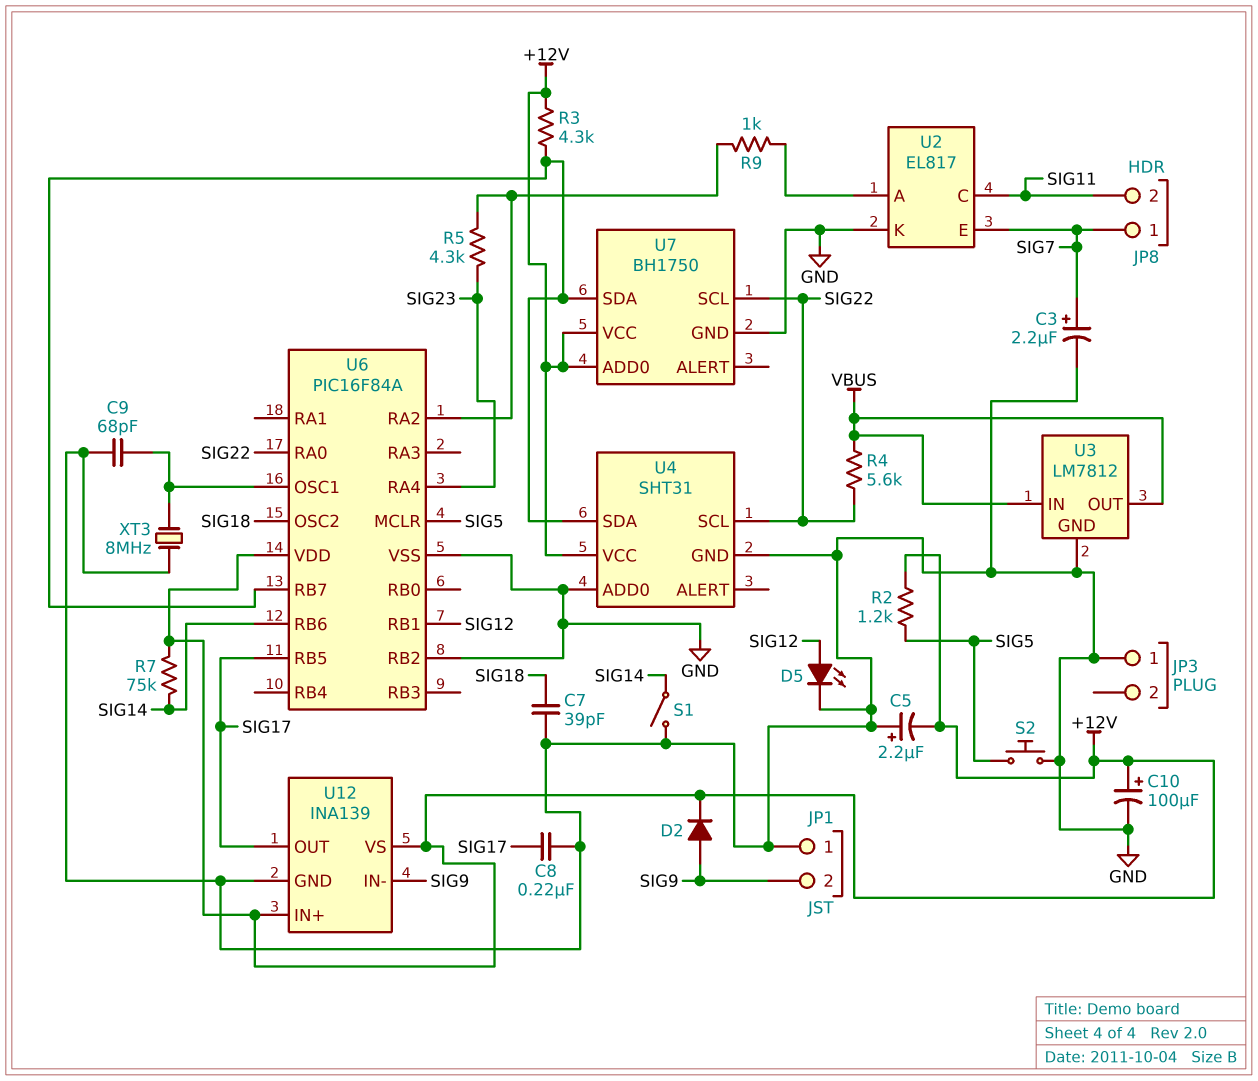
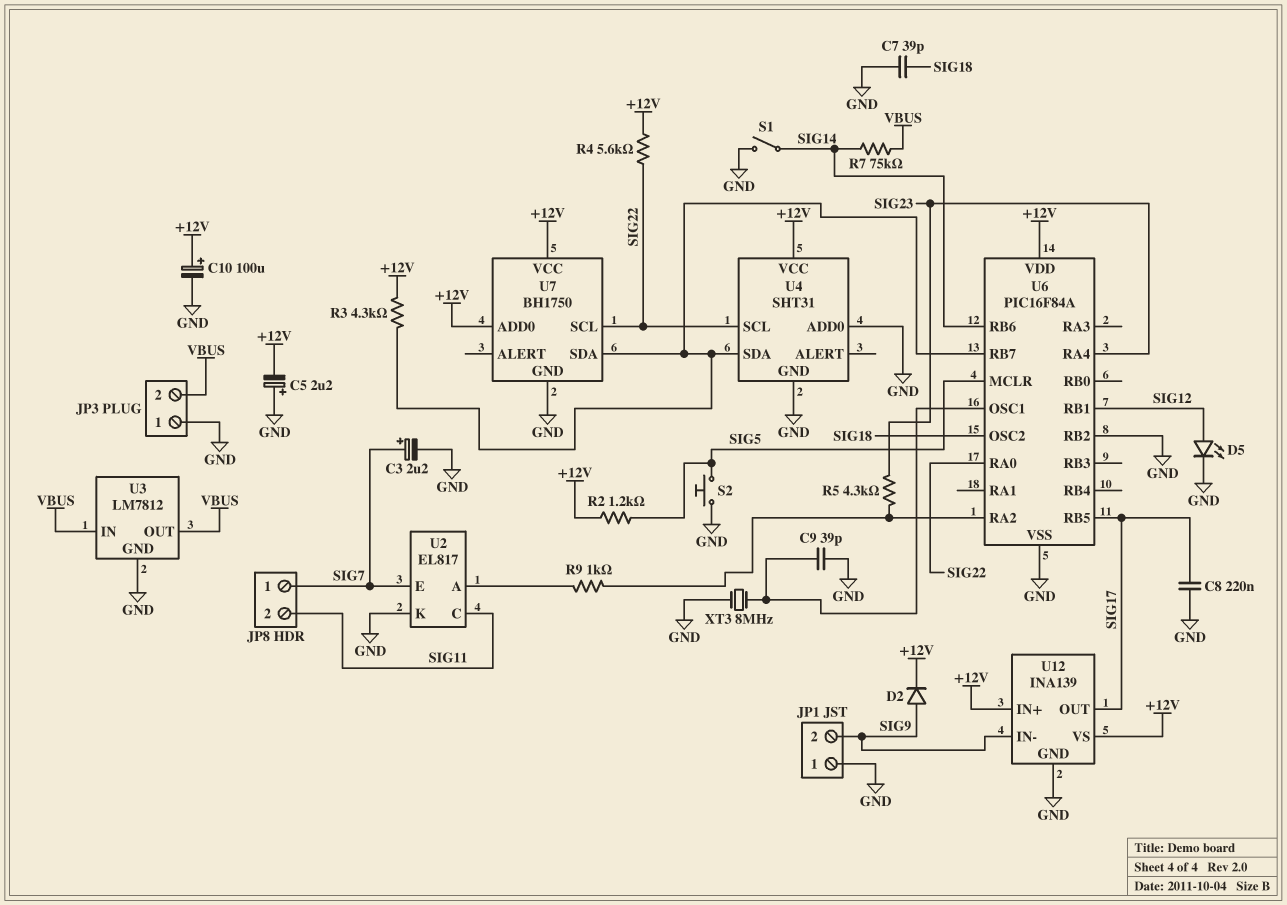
C9: 68pF (GND, U6/OSC1) -> 39pF (GND, U6/OSC1)
JP3 pin 2: none -> VBUS
R4: 5.6k (SIG22, VBUS) -> 5.6k (+12V, SIG22)
R7: 75k (+12V, SIG14) -> 75k (SIG14, VBUS)

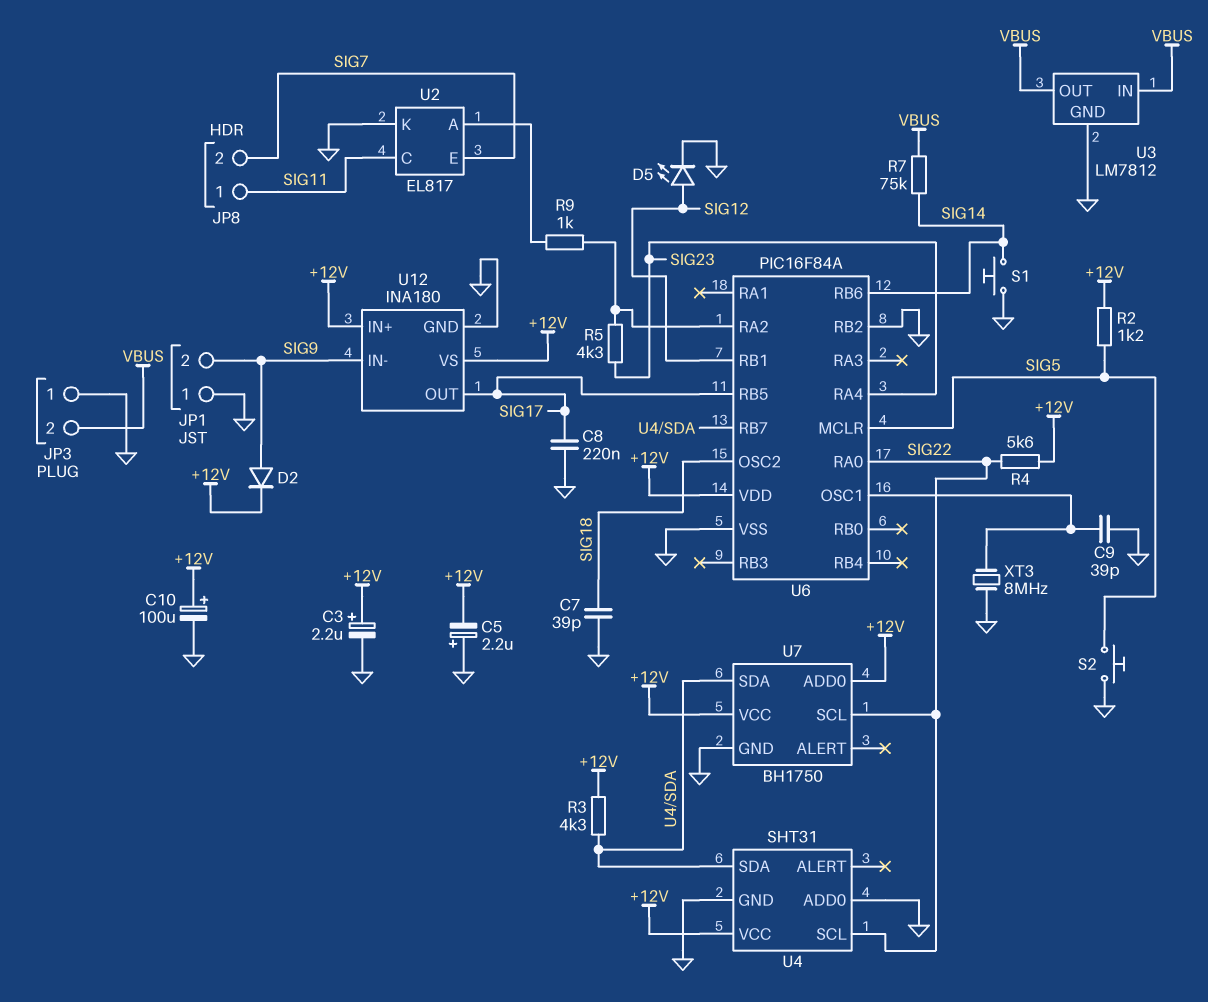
C3: 2.2uF (plus SIG7, minus GND) -> 2.2uF (plus +12V, minus GND)
JP8 pin 1: SIG7 -> SIG11
JP8 pin 2: SIG11 -> SIG7
S1: switch (GND, SIG14) -> button (GND, SIG14)
U12: INA139 -> INA180

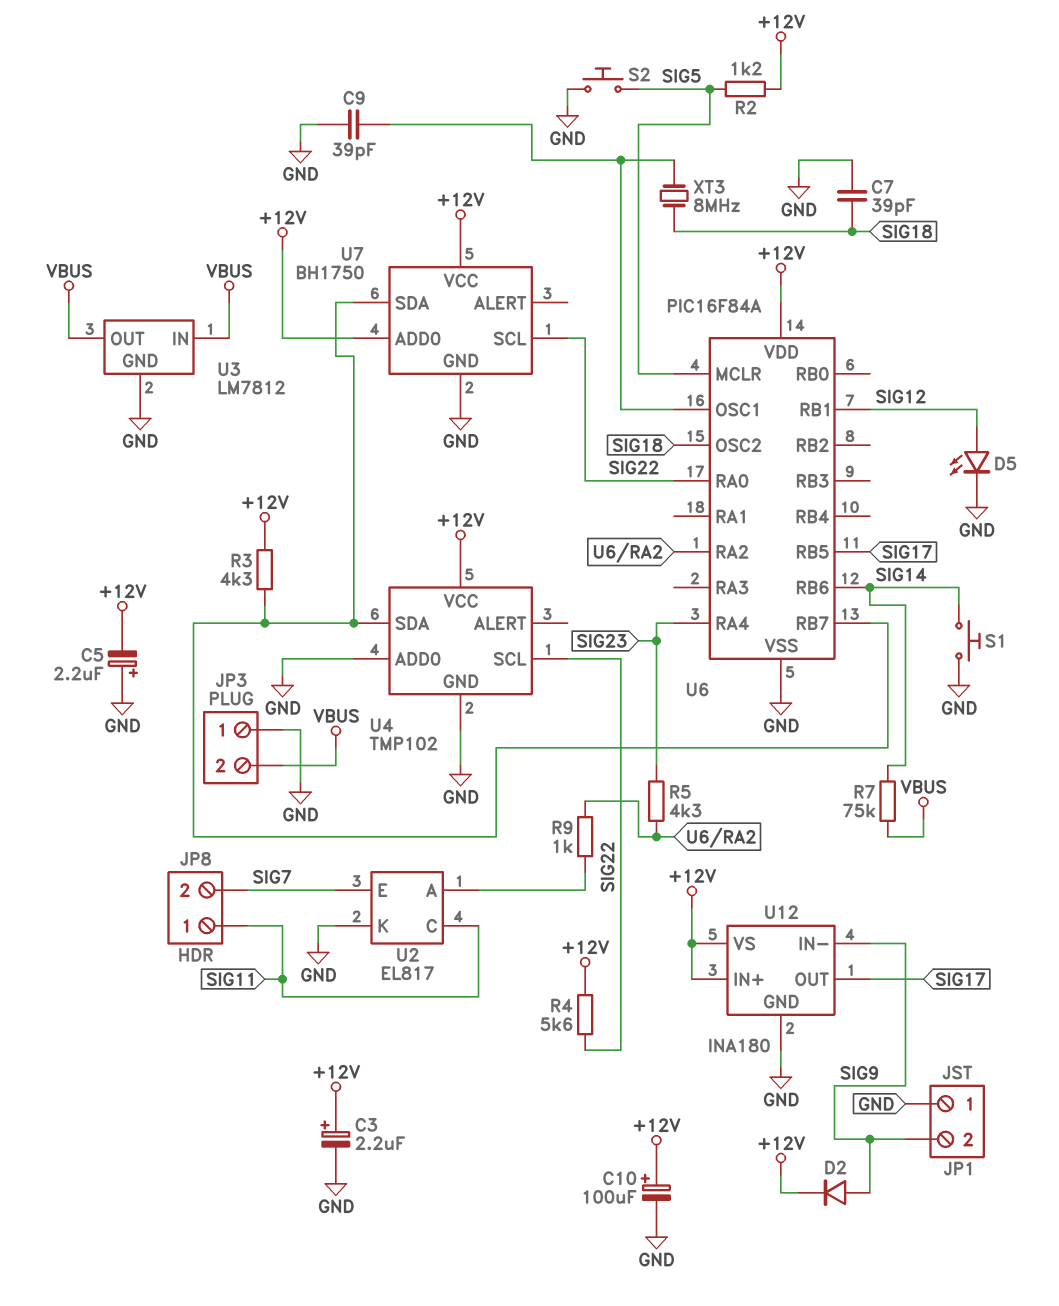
C8: 220nF (GND, SIG17) -> none
U4: SHT31 -> TMP102
U6 pin RB2: GND -> none
XT3: 8MHz (GND, U6/OSC1) -> 8MHz (SIG18, U6/OSC1)

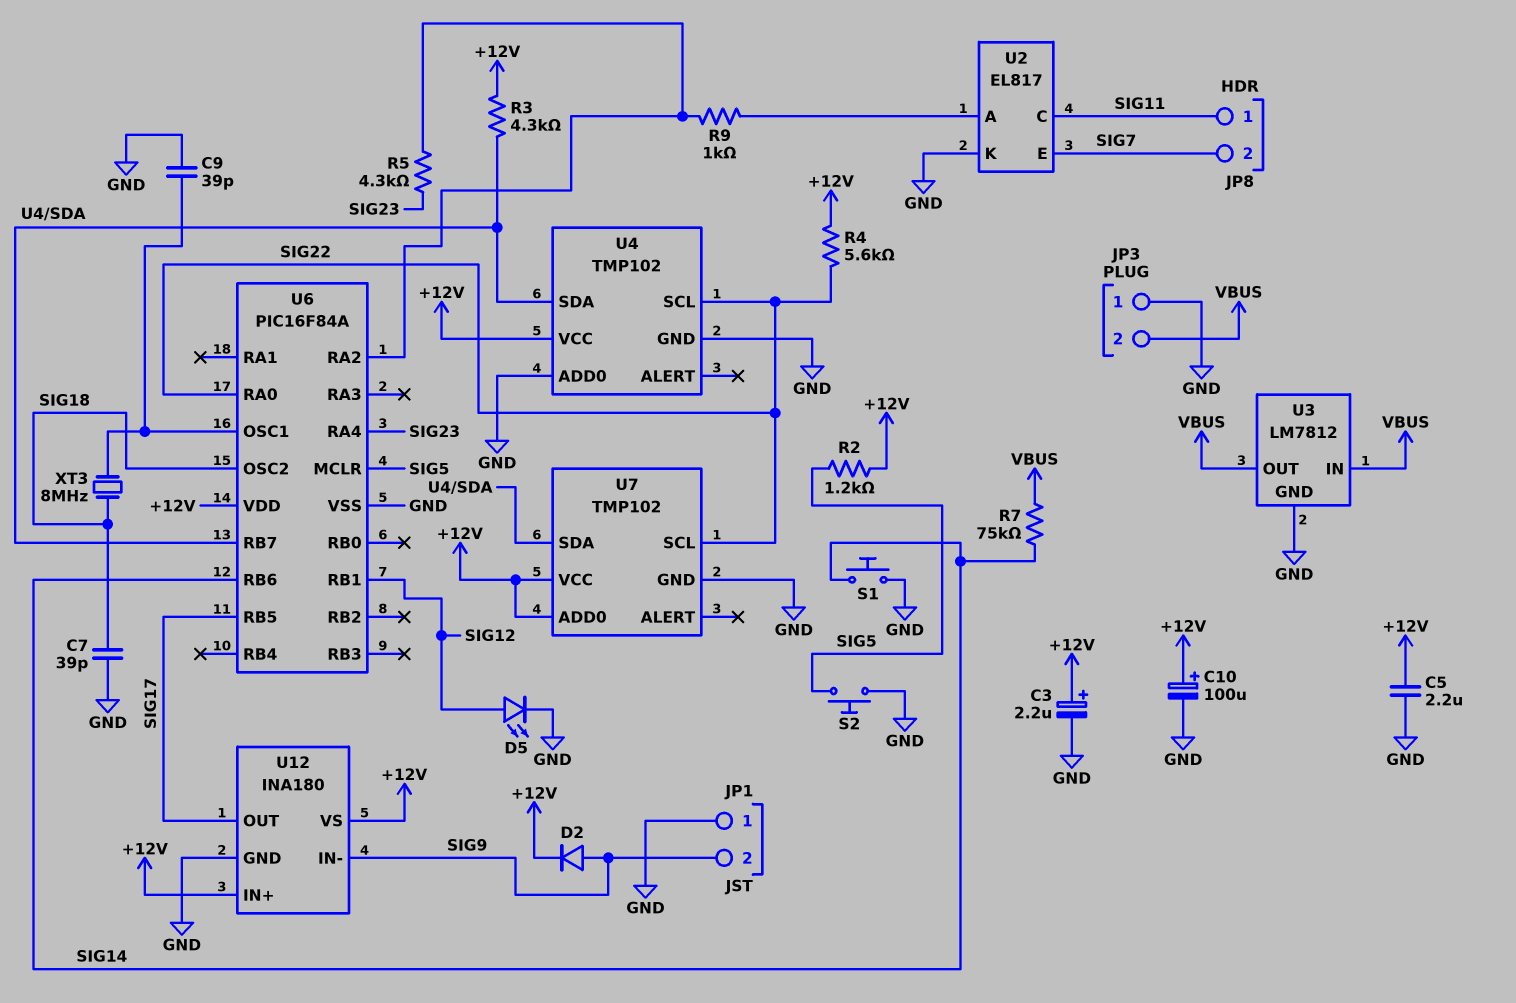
C5: 2.2uF (plus GND, minus +12V) -> 2.2uF (+12V, GND)
U7: BH1750 -> TMP102

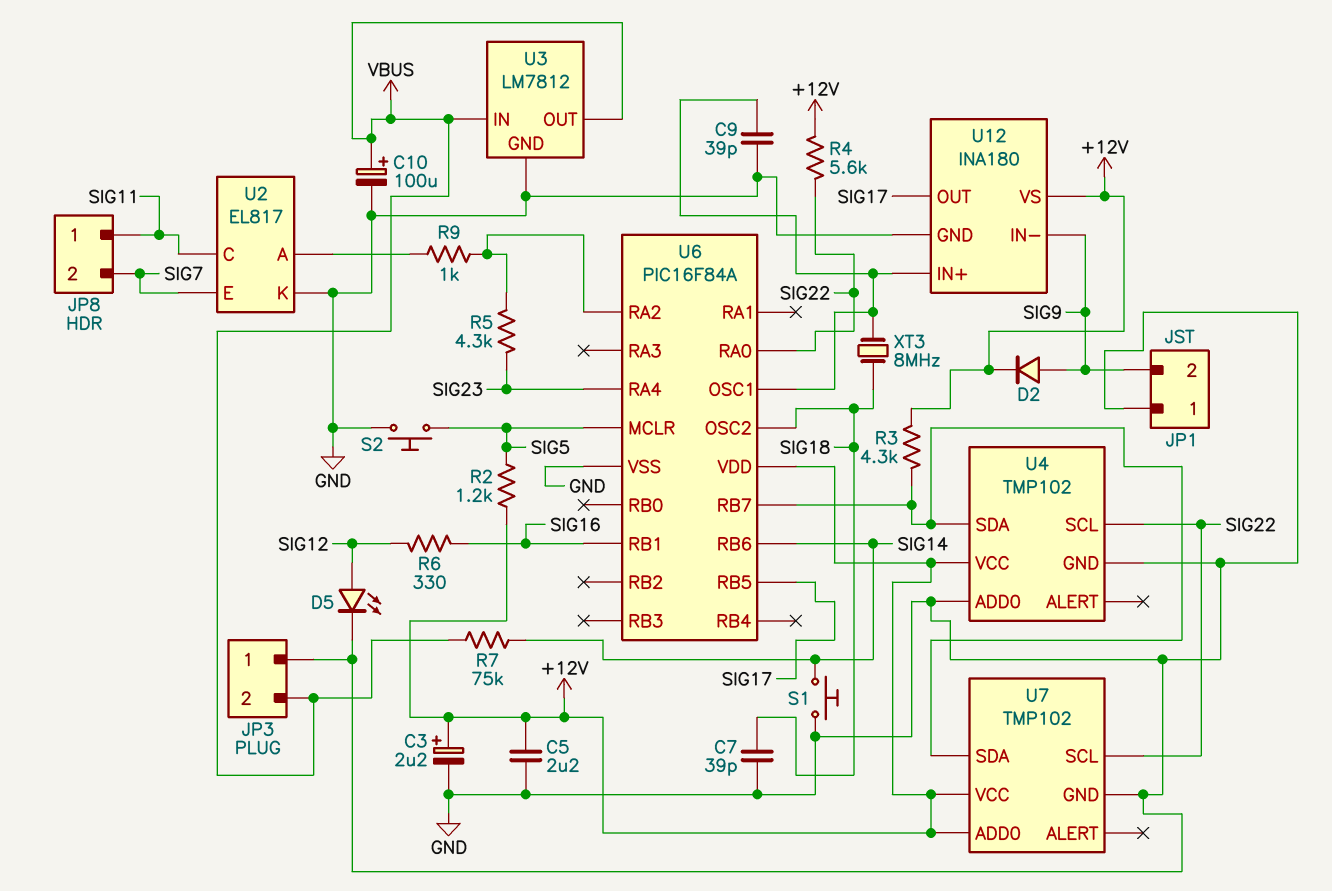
C10: 100uF (plus +12V, minus GND) -> 100uF (plus VBUS, minus GND)
R6: none -> 330 (SIG12, SIG16)
U6 pin RB1: SIG12 -> SIG16
U12 pin IN+: +12V -> U6/OSC1

